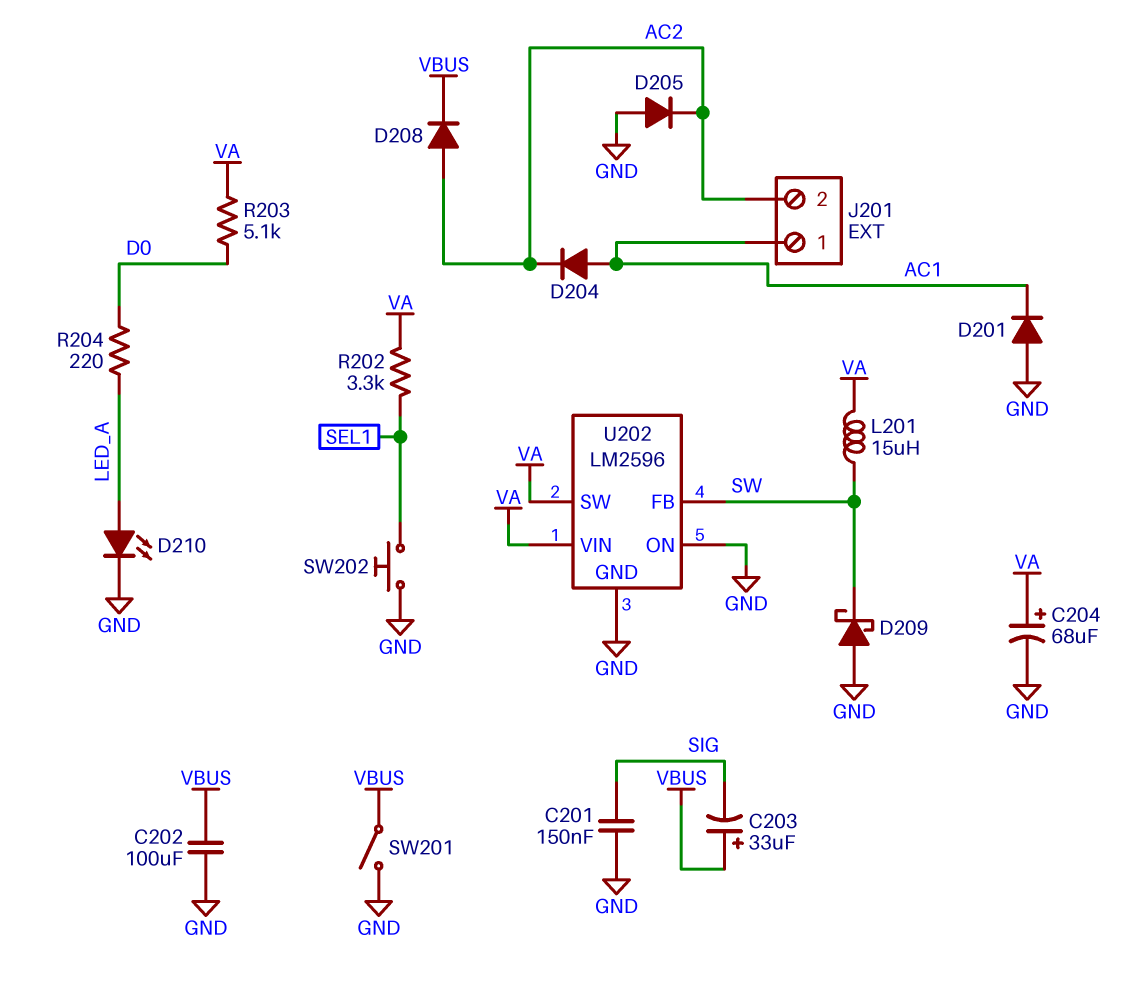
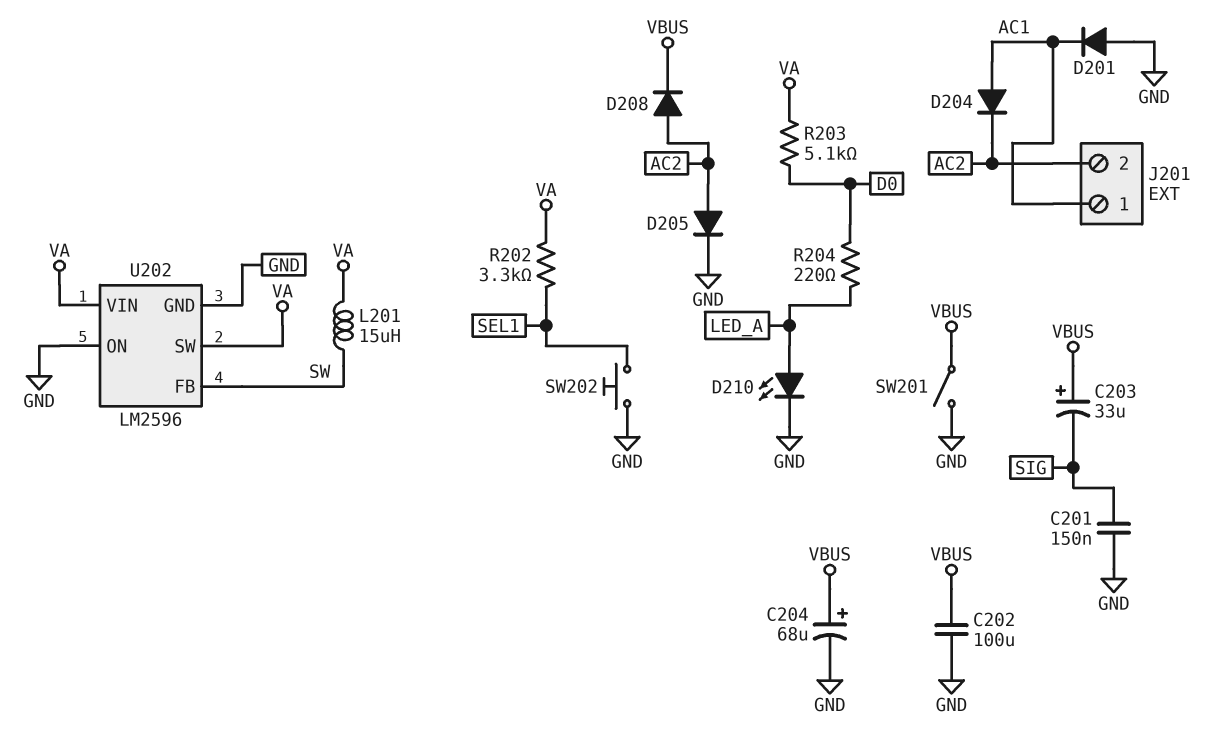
C204: 68uF (plus VA, minus GND) -> 68uF (plus VBUS, minus GND)
D205: diode (A GND, K AC2) -> diode (A AC2, K GND)
D209: schottky (A GND, K SW) -> none

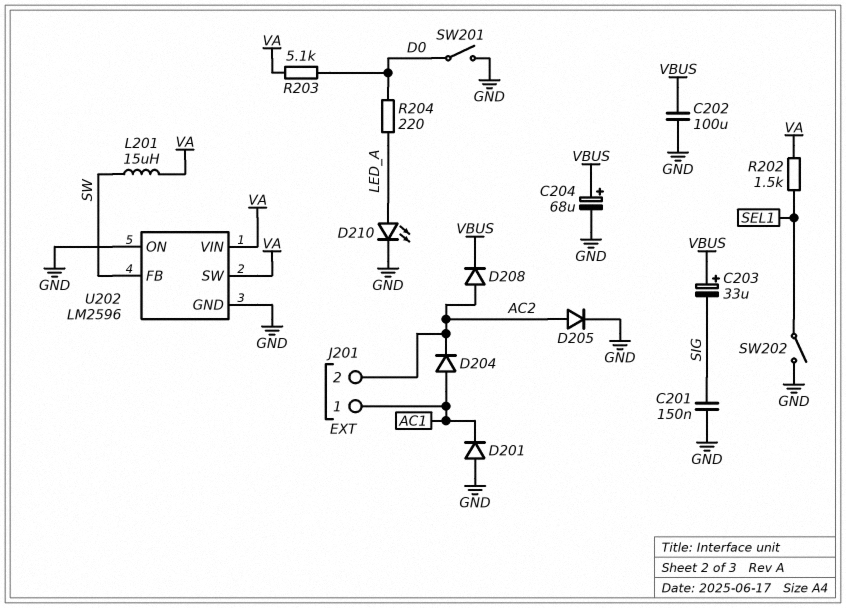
R202: 3.3k (SEL1, VA) -> 1.5k (SEL1, VA)
SW201: switch (GND, VBUS) -> switch (D0, GND)
SW202: button (GND, SEL1) -> switch (GND, SEL1)

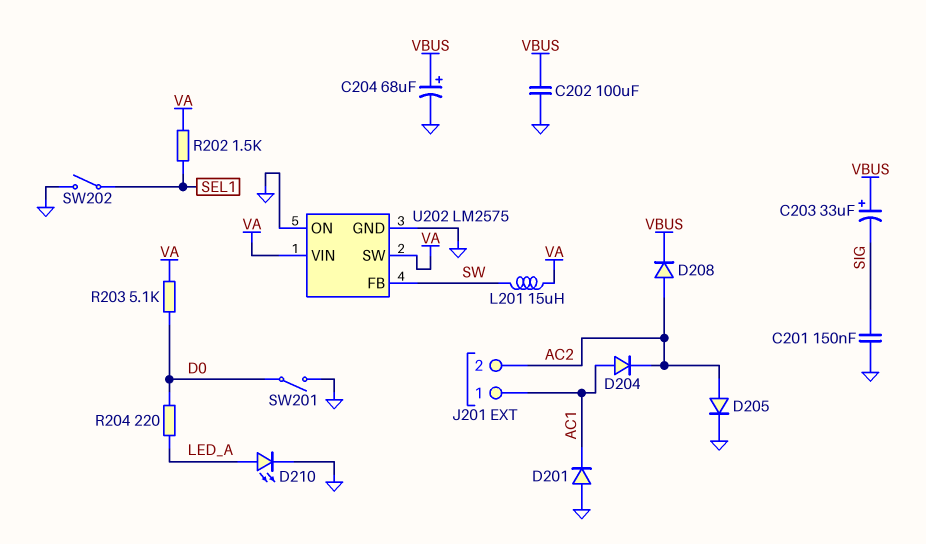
U202: LM2596 -> LM2575

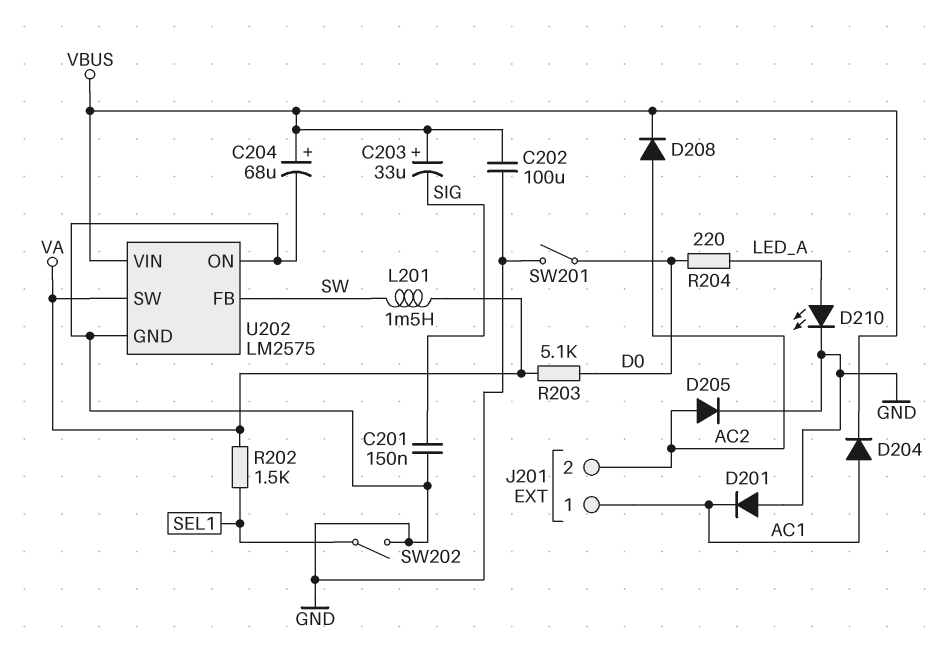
D204: diode (A AC1, K AC2) -> diode (A AC1, K VBUS)
L201: 15uH (SW, VA) -> 1.5mH (SW, VA)
U202 pin VIN: VA -> VBUS

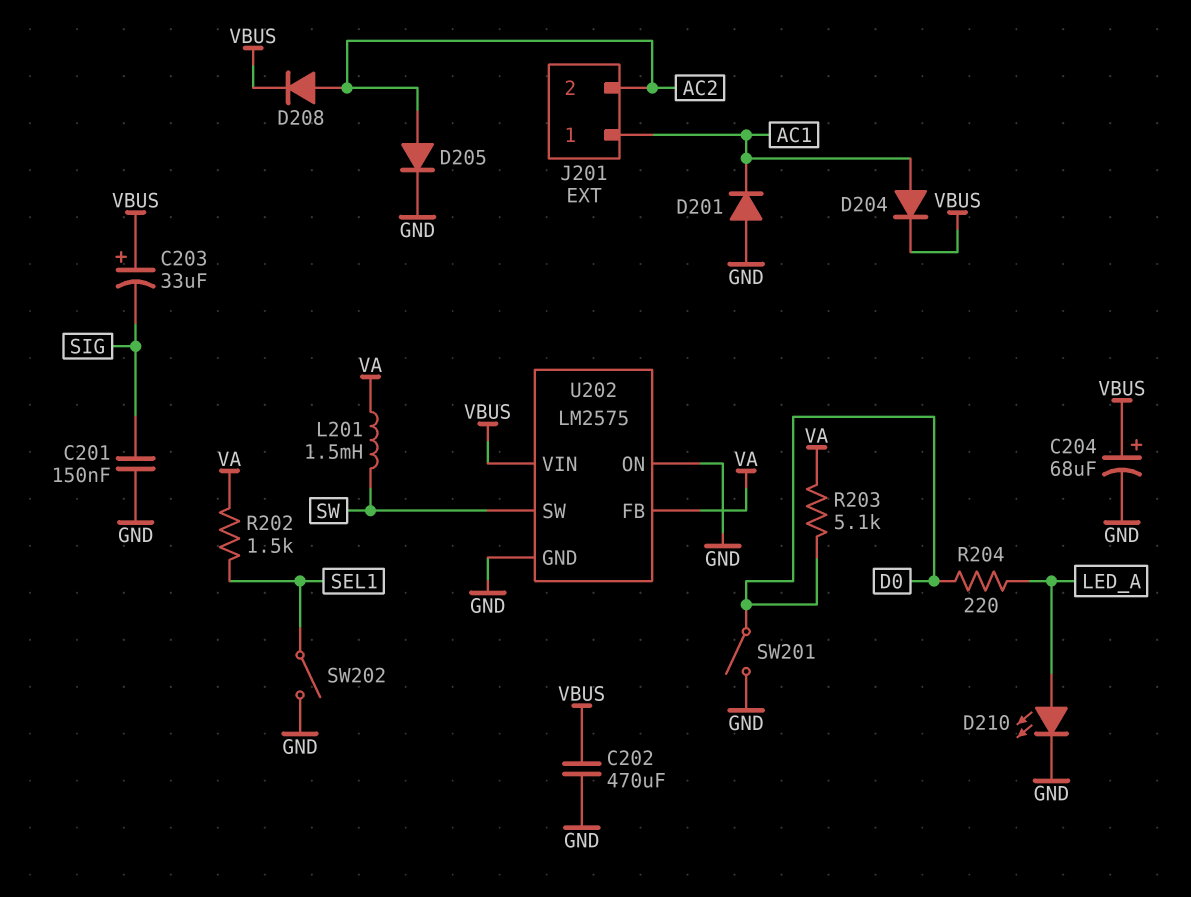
C202: 100uF (GND, VBUS) -> 470uF (GND, VBUS)
U202 pin FB: SW -> VA
U202 pin SW: VA -> SW

